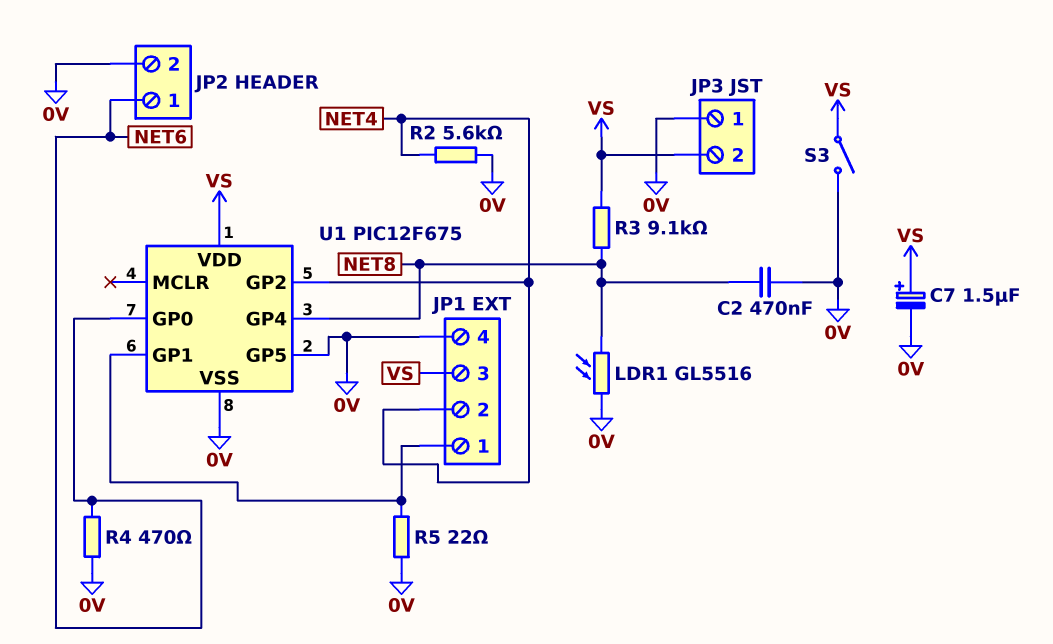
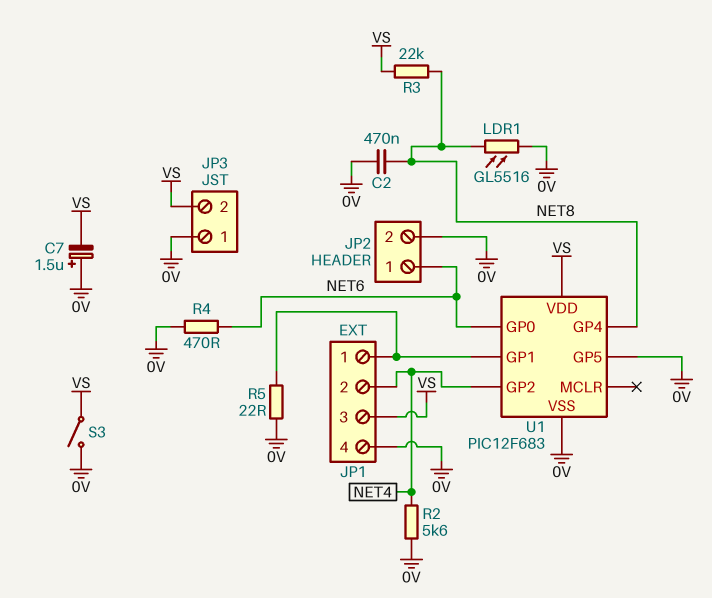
C7: 1.5uF (plus VS, minus 0V) -> 1.5uF (plus 0V, minus VS)
R3: 9.1k (NET8, VS) -> 22k (NET8, VS)
U1: PIC12F675 -> PIC12F683

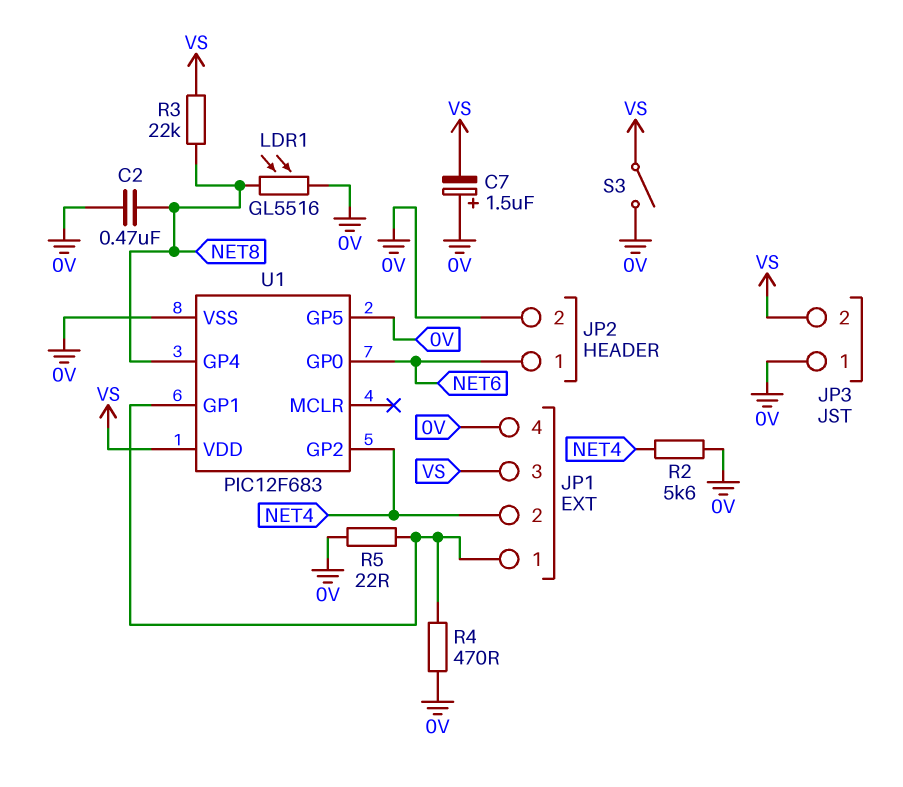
R4: 470 (0V, NET6) -> 470 (0V, JP1/1)

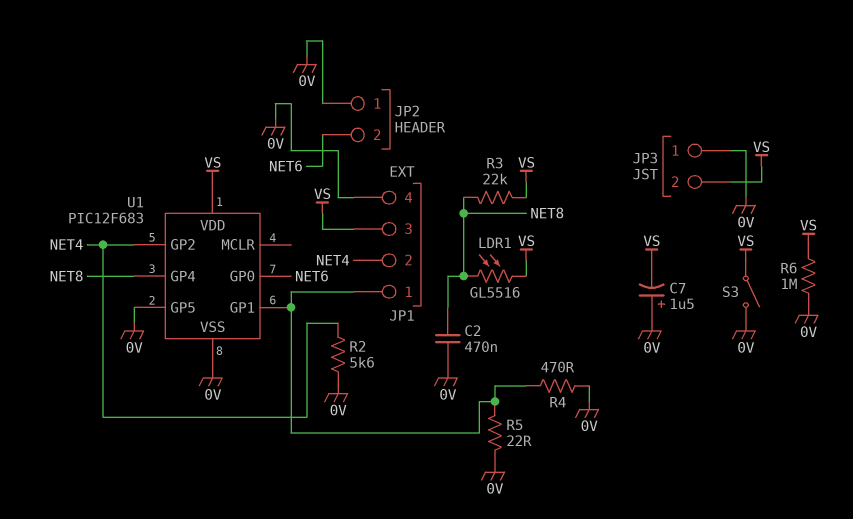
JP2 pin 1: NET6 -> 0V
JP2 pin 2: 0V -> NET6
LDR1: GL5516 (0V, NET8) -> GL5516 (NET8, VS)
R6: none -> 1M (0V, VS)

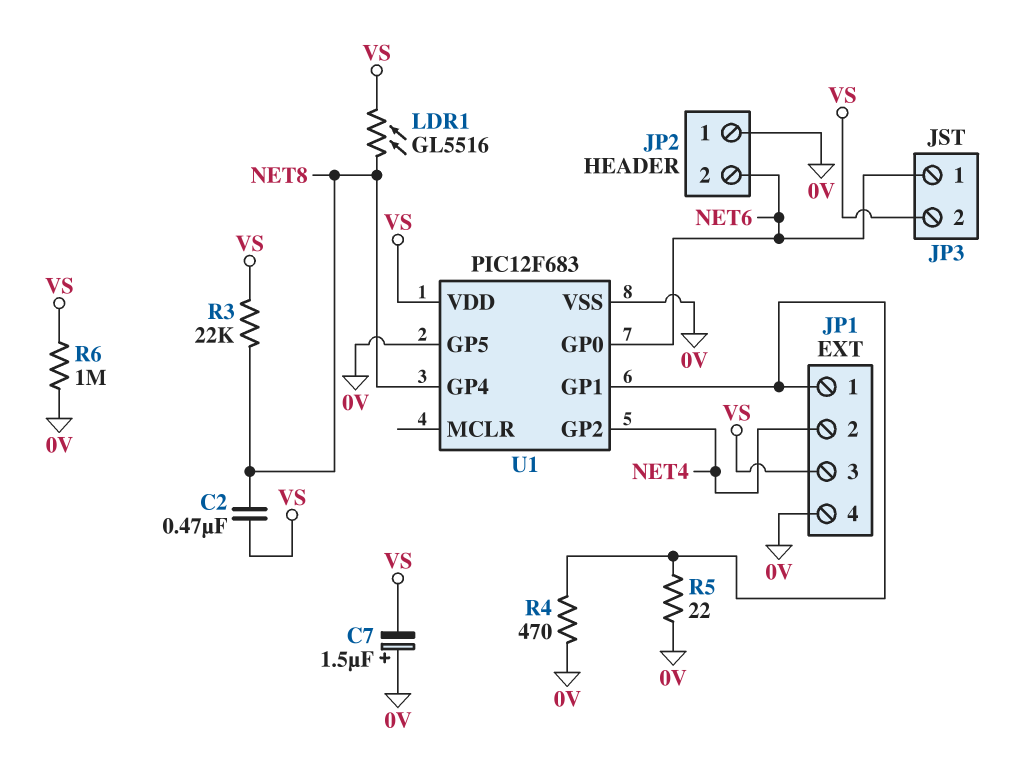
C2: 470nF (0V, NET8) -> 470nF (NET8, VS)
JP3 pin 1: 0V -> NET6
R2: 5.6k (0V, NET4) -> none
S3: switch (0V, VS) -> none

